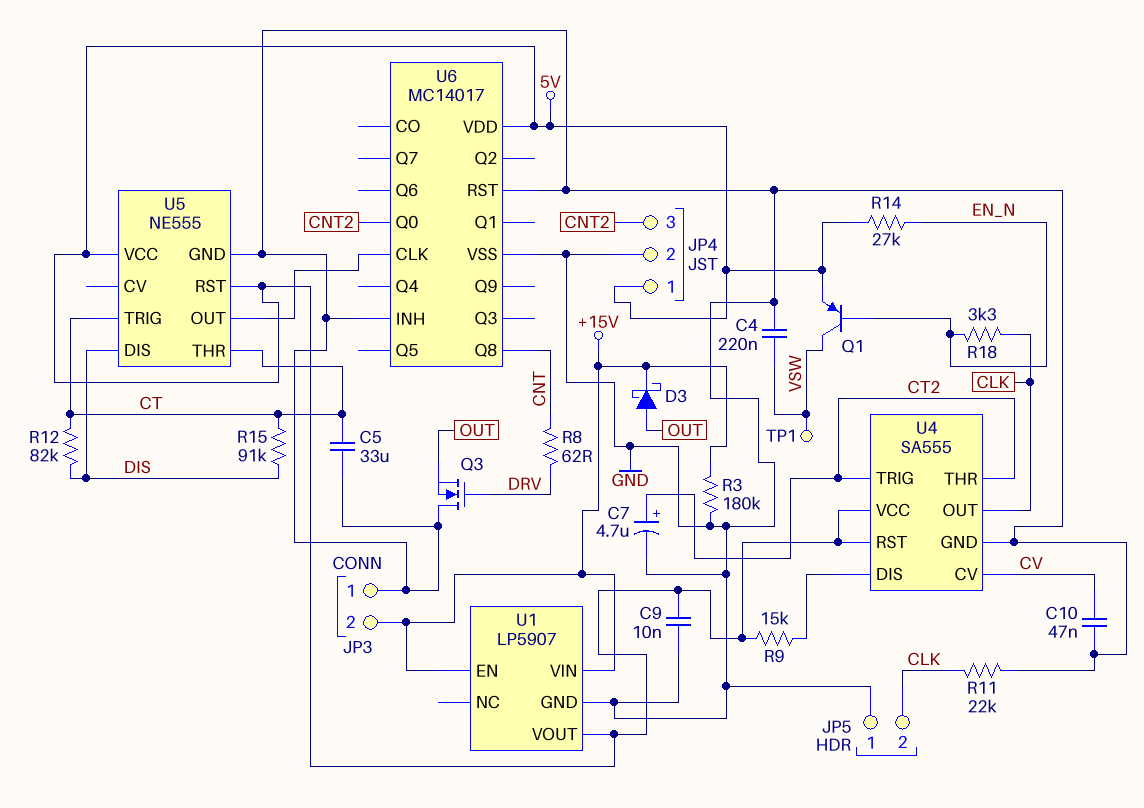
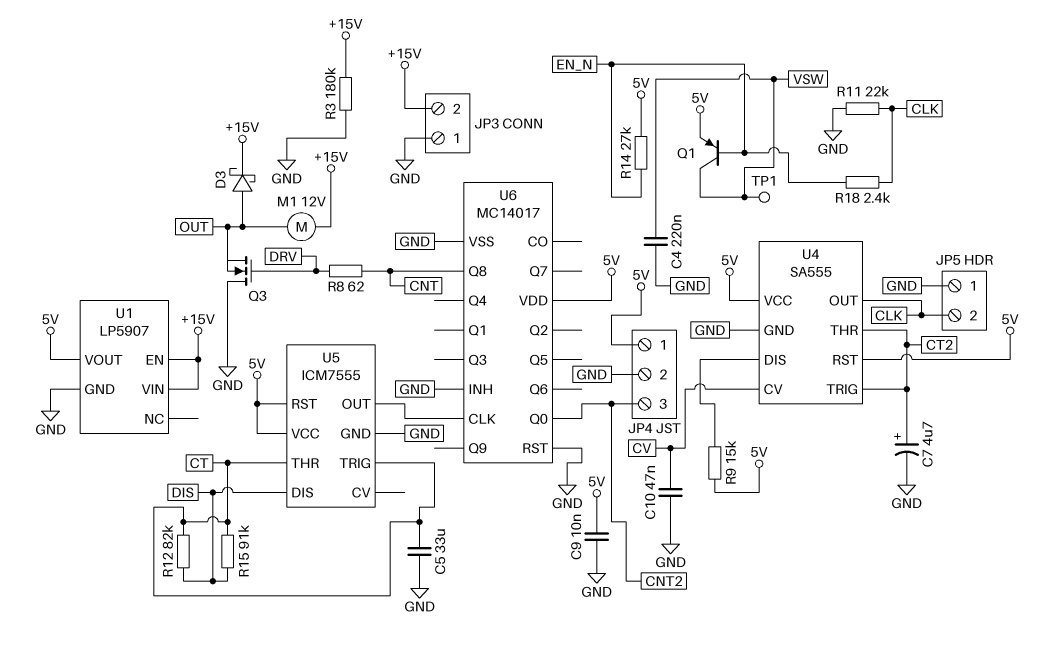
M1: none -> motor 12V (+15V, OUT)
R18: 3.3k (CLK, EN_N) -> 2.4k (CLK, EN_N)
U5: NE555 -> ICM7555

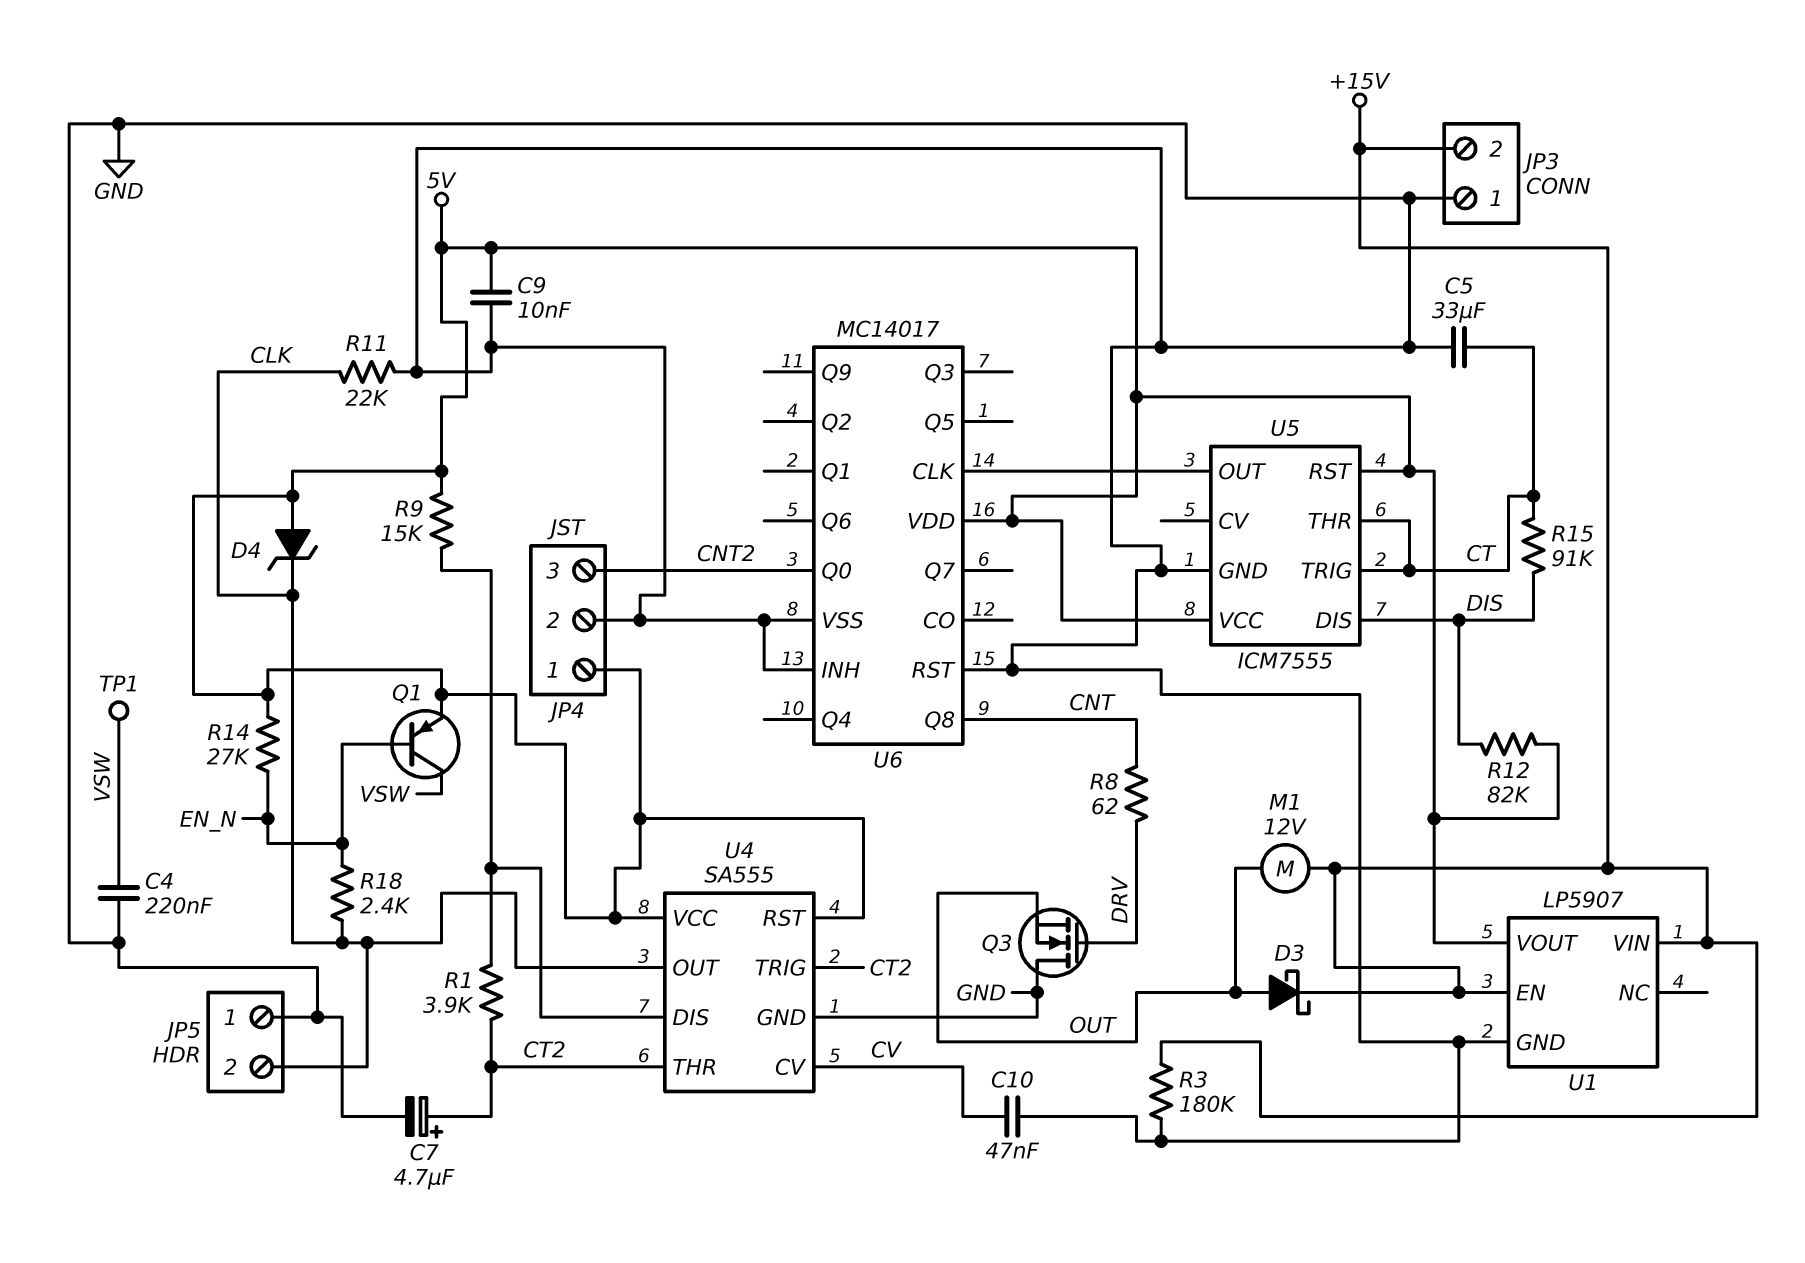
D4: none -> zener (A 5V, K CLK)
R1: none -> 3.9k (CT2, U4/DIS)
R12: 82k (CT, DIS) -> 82k (5V, DIS)

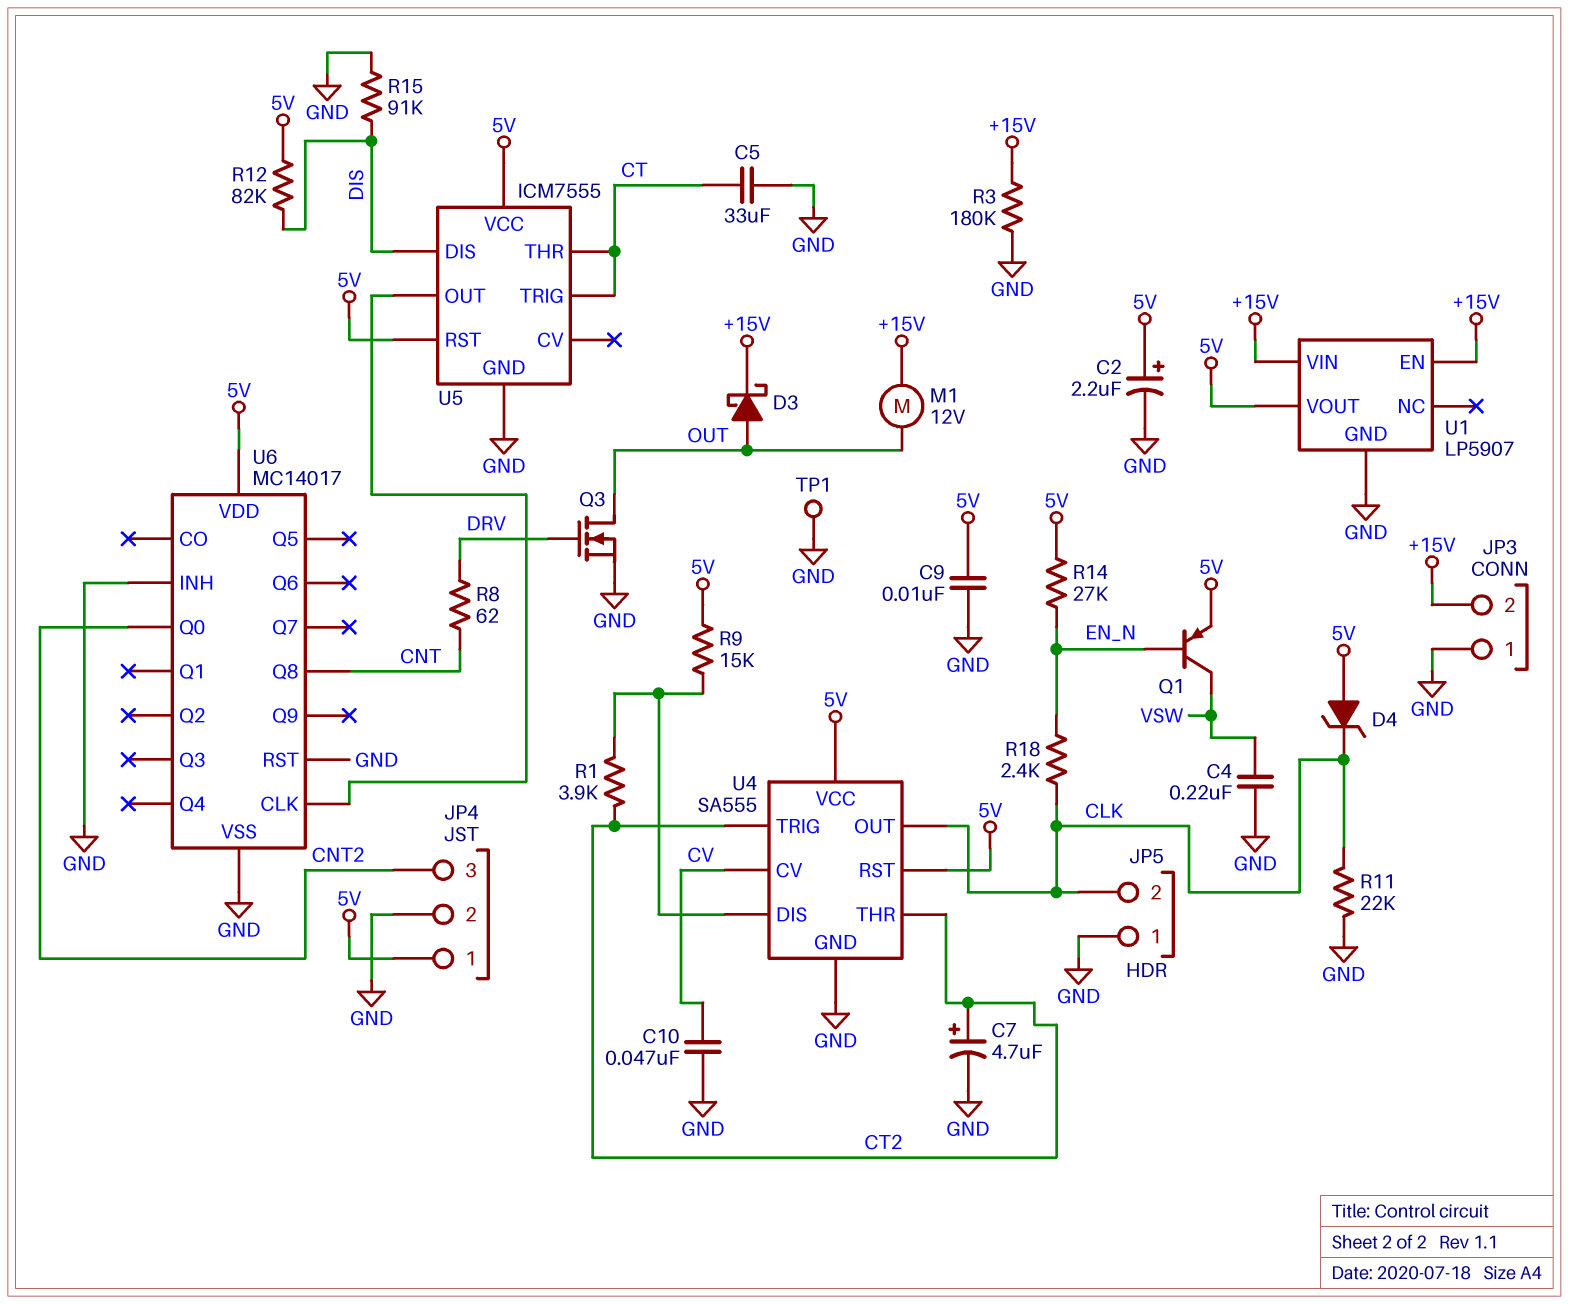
C2: none -> 2.2uF (plus 5V, minus GND)
Q3: NMOS (G DRV, D GND, S OUT) -> NMOS (G DRV, D OUT, S GND)
R15: 91k (CT, DIS) -> 91k (DIS, GND)
TP1: test point (VSW) -> test point (GND)

